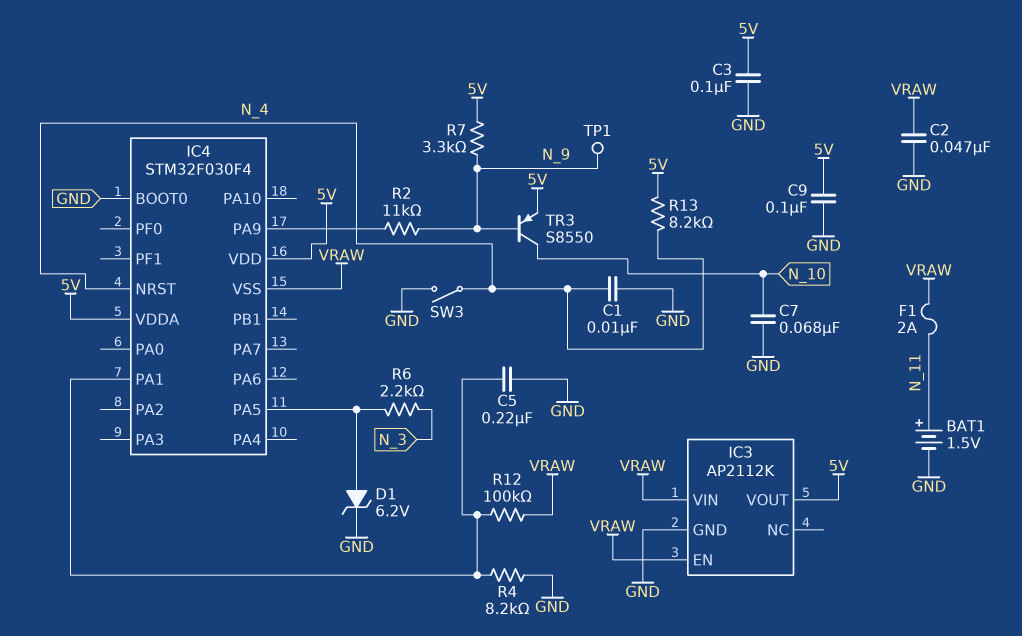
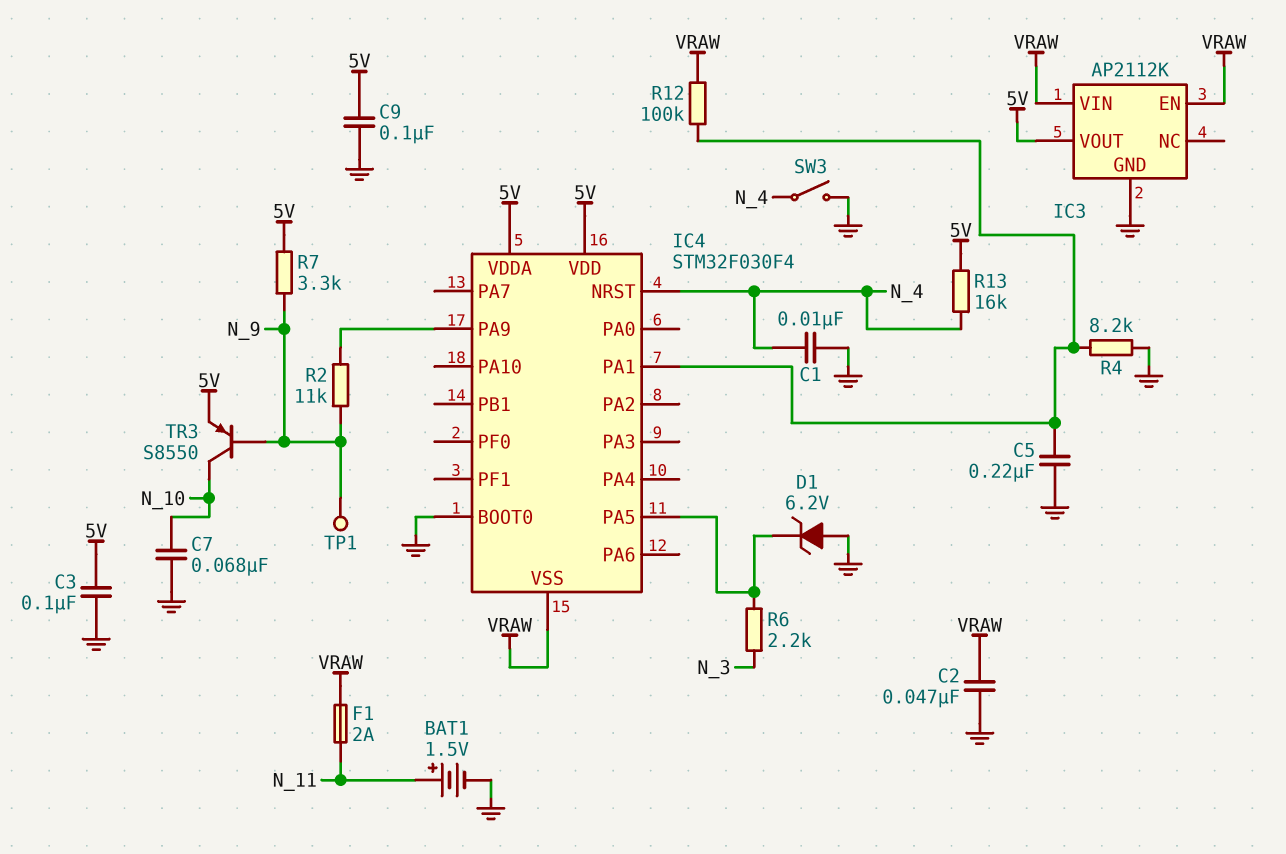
D1: zener 6.2V (A IC4/PA5, K GND) -> zener 6.2V (A GND, K IC4/PA5)
R13: 8.2k (5V, N_4) -> 16k (5V, N_4)

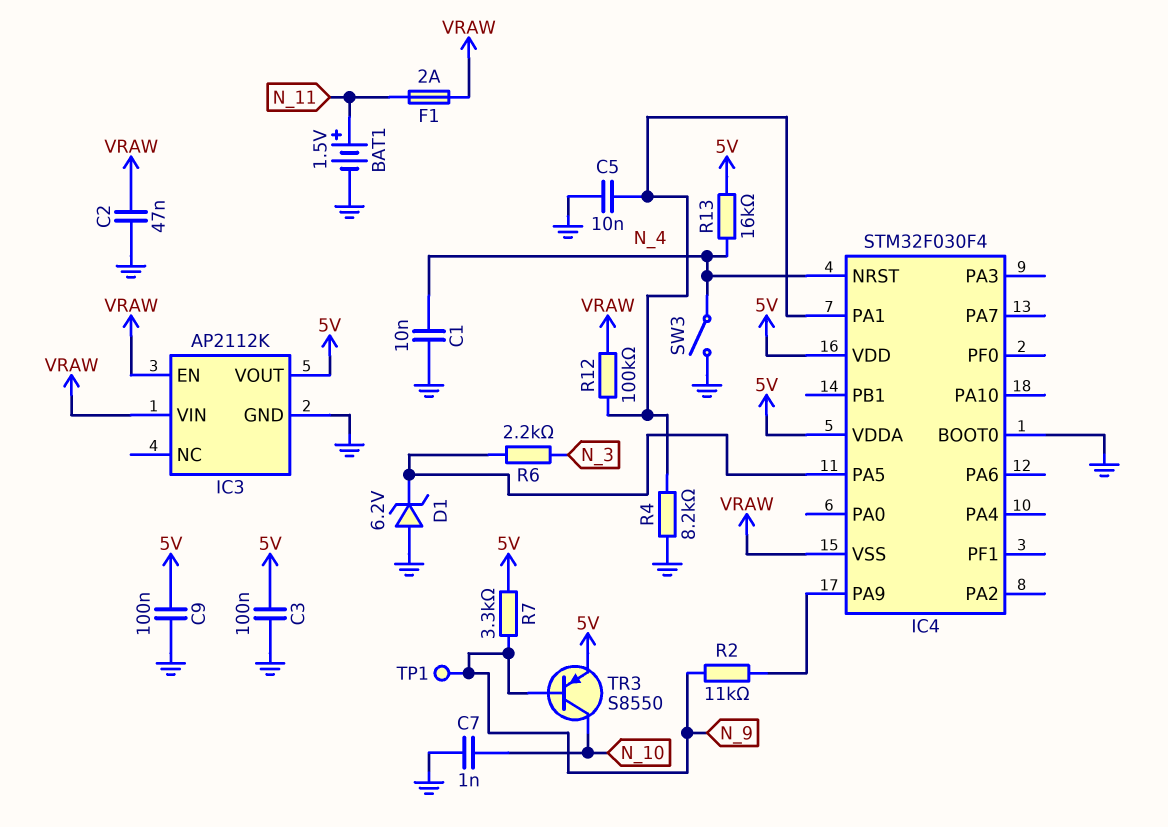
C5: 220nF (GND, IC4/PA1) -> 10nF (GND, IC4/PA1)
C7: 68nF (GND, N_10) -> 1nF (GND, N_10)

